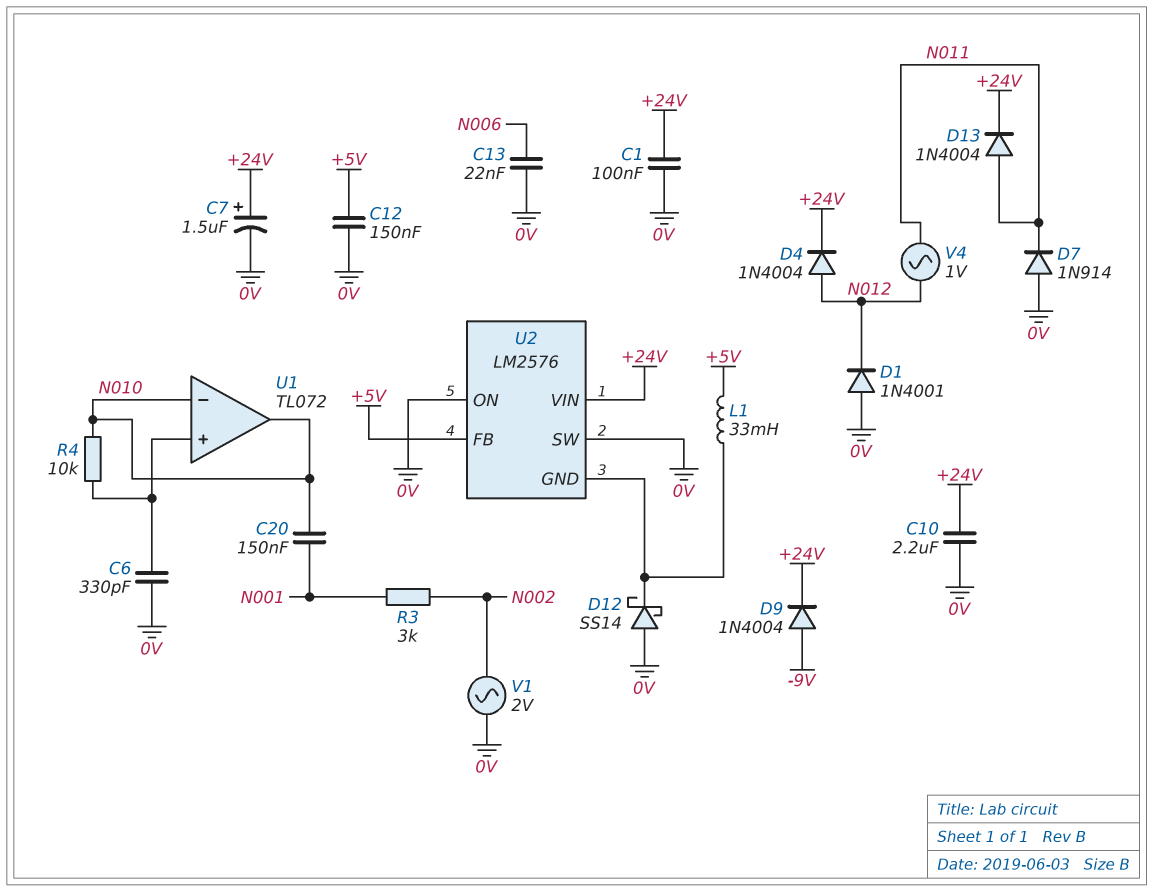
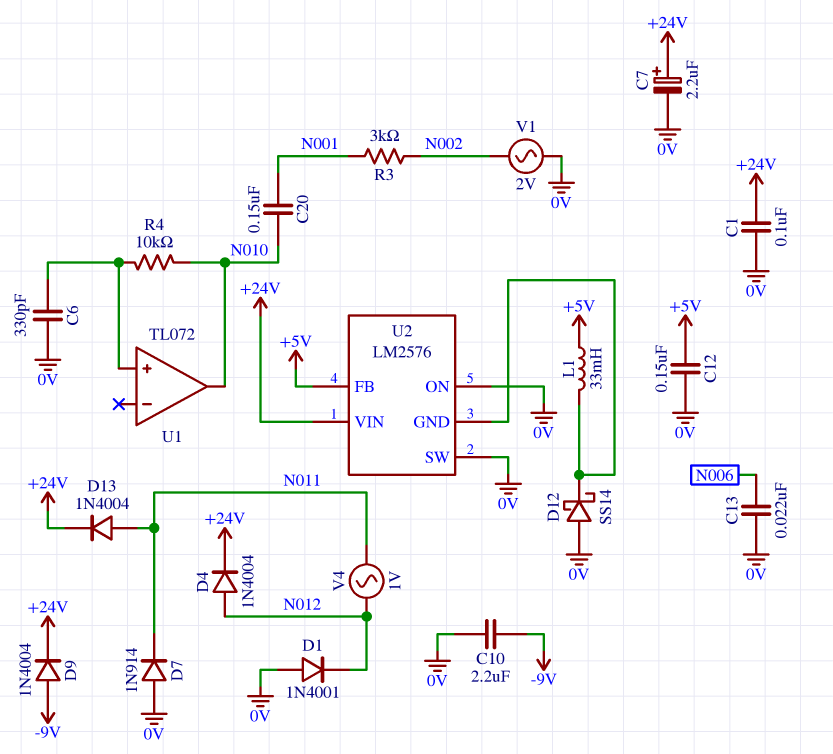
C7: 1.5uF (plus +24V, minus 0V) -> 2.2uF (plus +24V, minus 0V)
C10: 2.2uF (+24V, 0V) -> 2.2uF (-9V, 0V)
U1 pin in-: N010 -> none

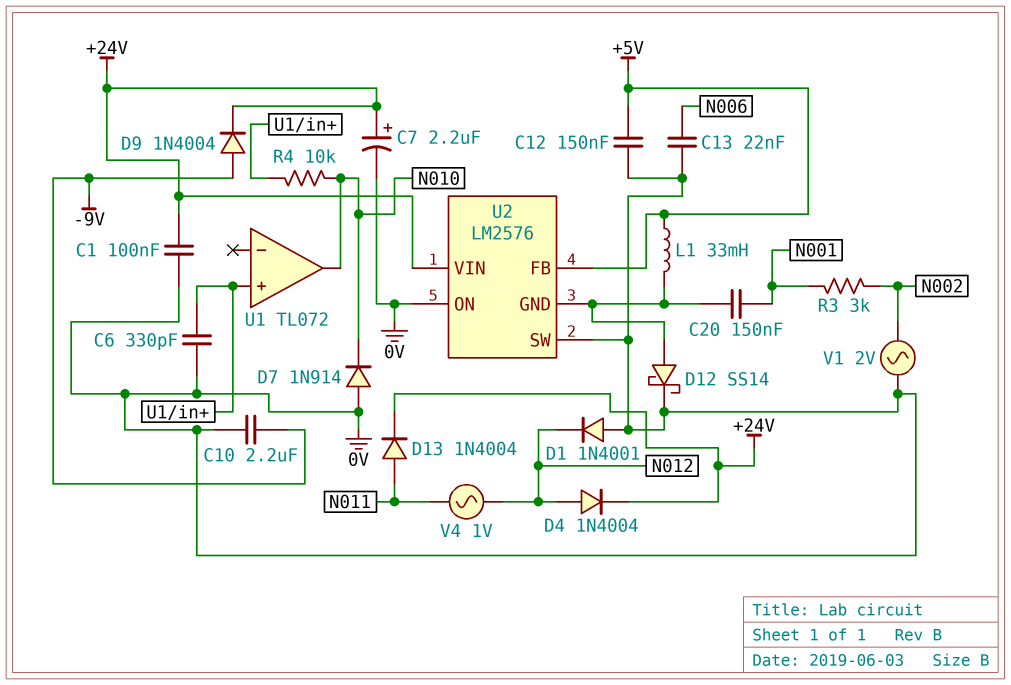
C20: 150nF (N001, N010) -> 150nF (N001, U2/GND)
D7: diode 1N914 (A 0V, K N011) -> diode 1N914 (A 0V, K N010)
D12: schottky SS14 (A 0V, K U2/GND) -> schottky SS14 (A U2/GND, K 0V)

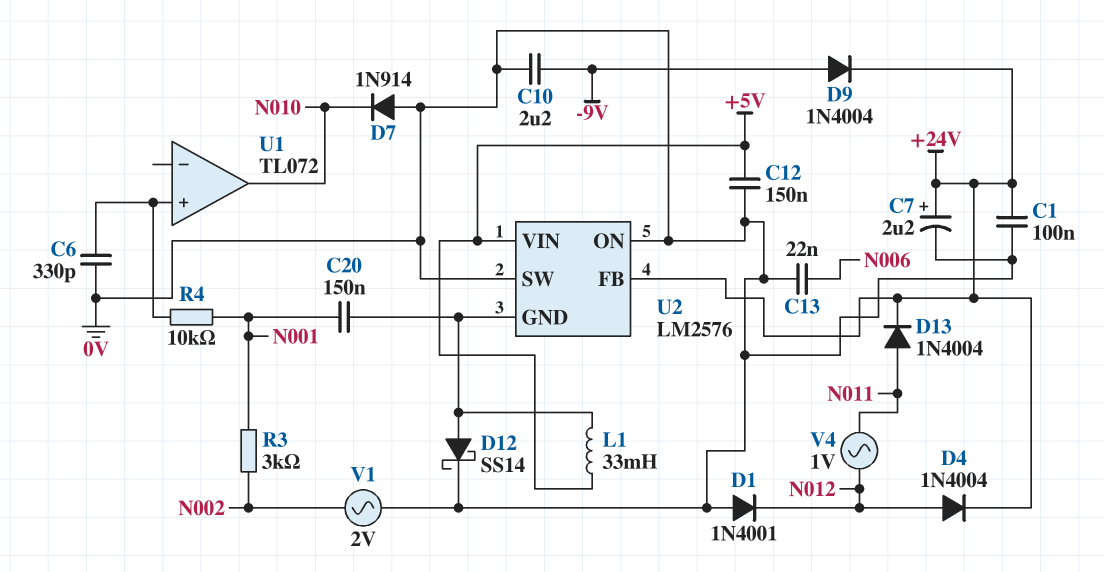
R4: 10k (N010, U1/in+) -> 10k (N001, U1/in+)
U2 pin FB: +5V -> +24V
U2 pin VIN: +24V -> +5V

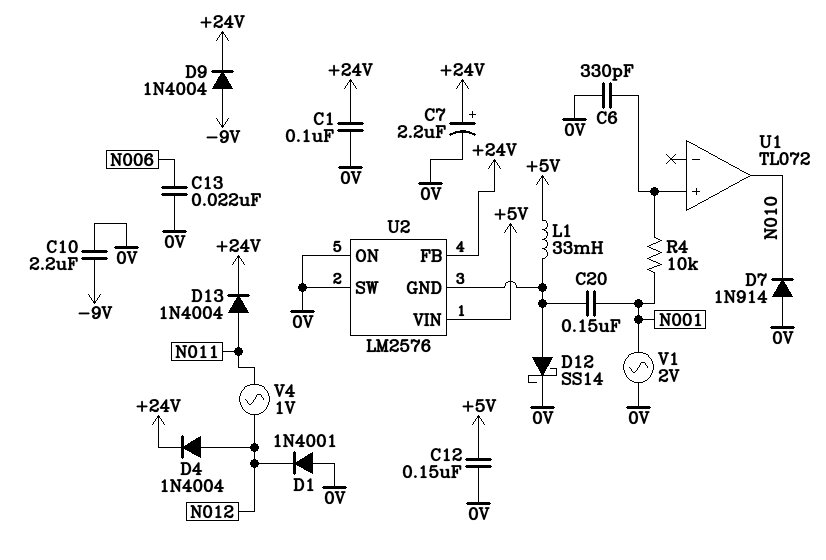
R3: 3k (N001, N002) -> none
V1: AC 2V (0V, N002) -> AC 2V (0V, N001)

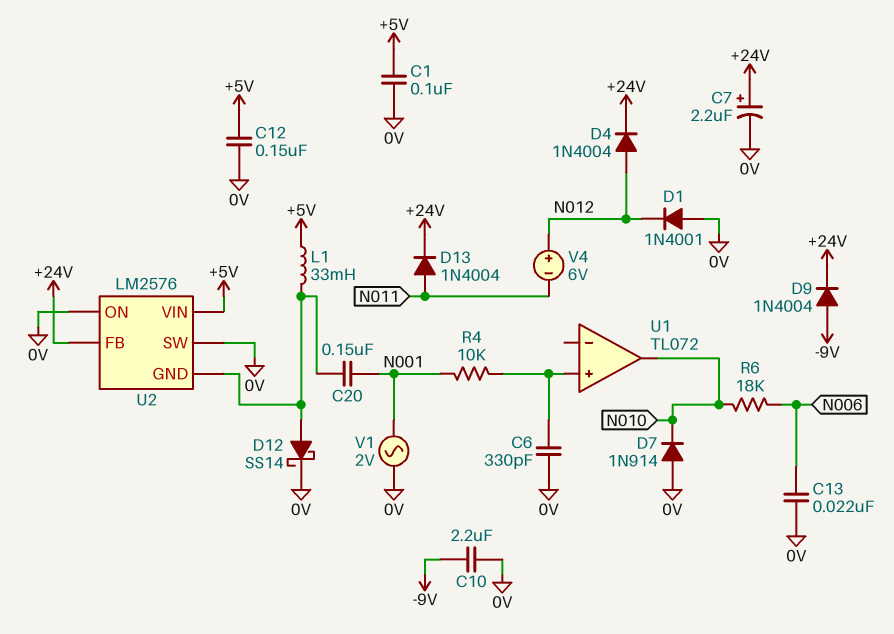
C1: 100nF (+24V, 0V) -> 100nF (+5V, 0V)
R6: none -> 18k (N006, N010)
V4: AC 1V (N011, N012) -> 6V (plus N012, minus N011)

